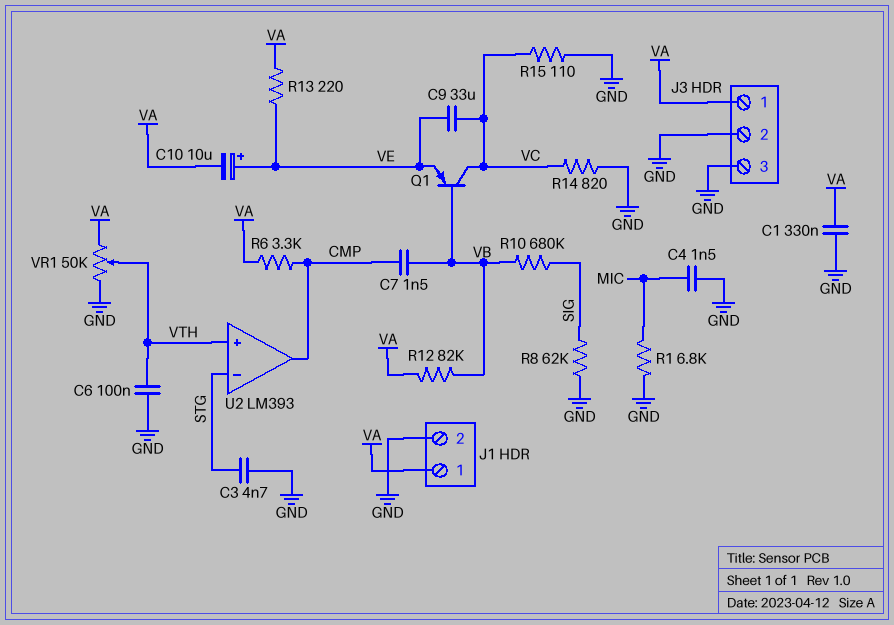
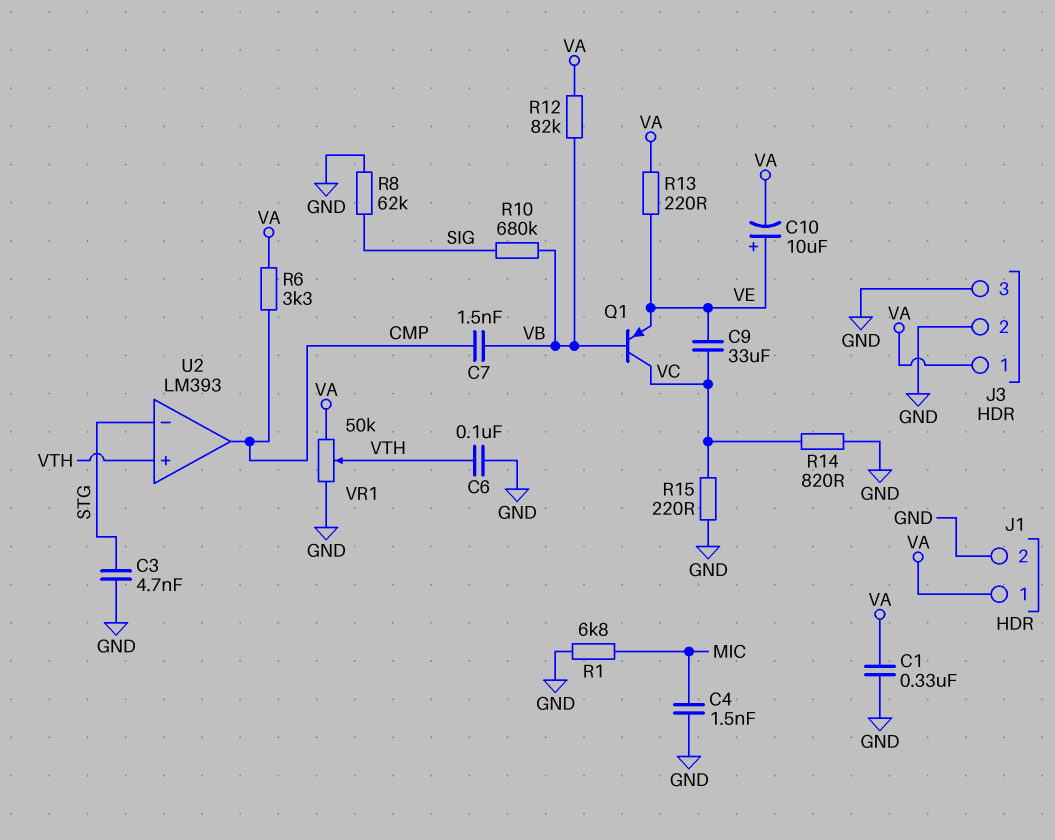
R15: 110 (GND, VC) -> 220 (GND, VC)

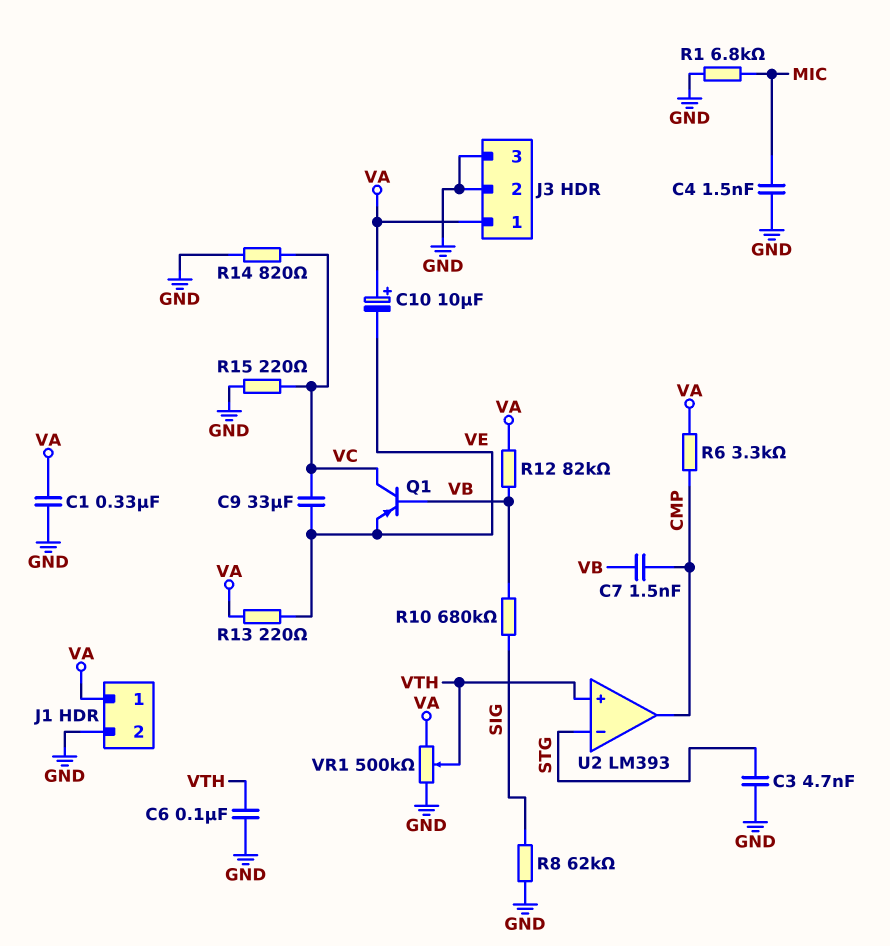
C10: 10uF (plus VE, minus VA) -> 10uF (plus VA, minus VE)
VR1: 50k (GND, VA, wiper VTH) -> 500k (GND, VA, wiper VTH)

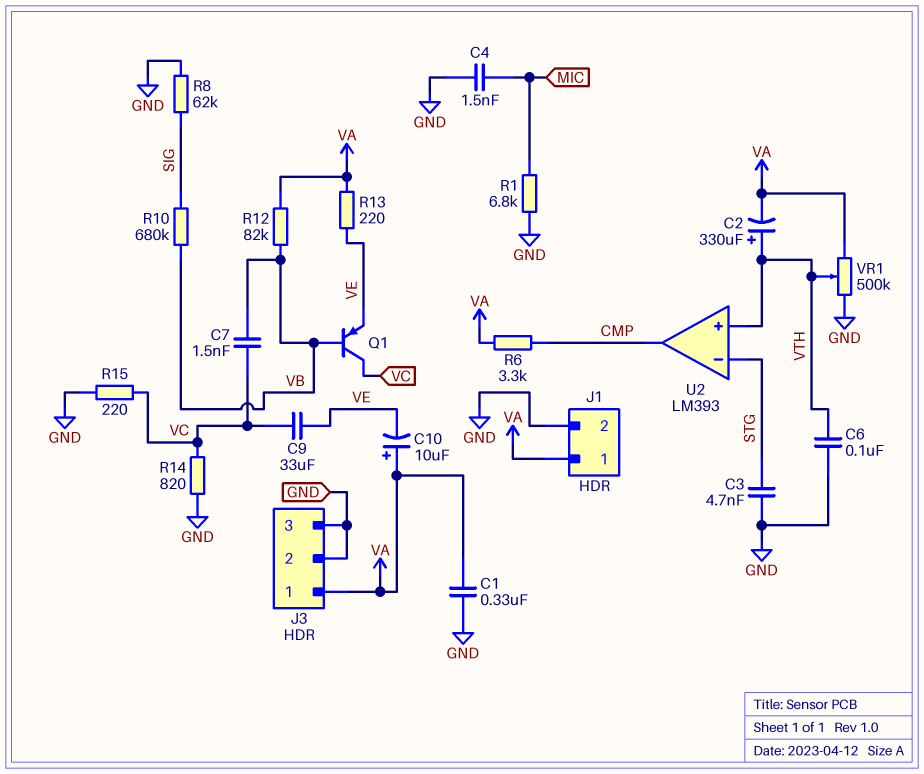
C2: none -> 330uF (plus VTH, minus VA)
C7: 1.5nF (CMP, VB) -> 1.5nF (VB, VC)

